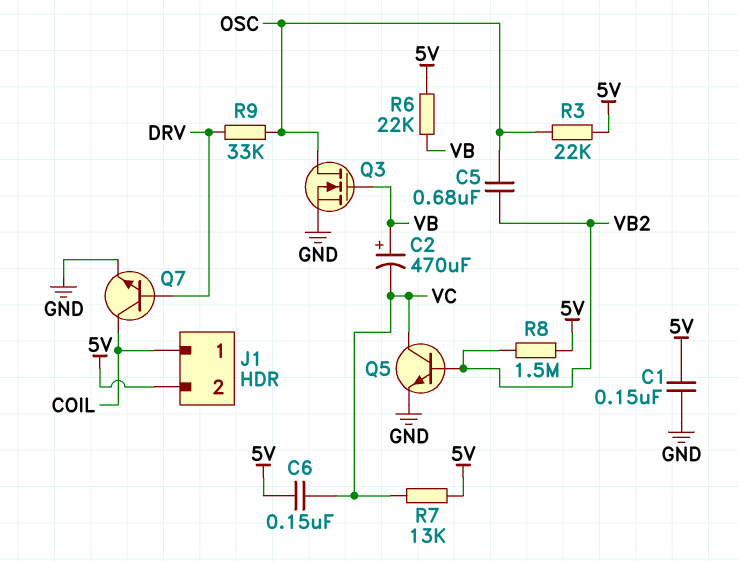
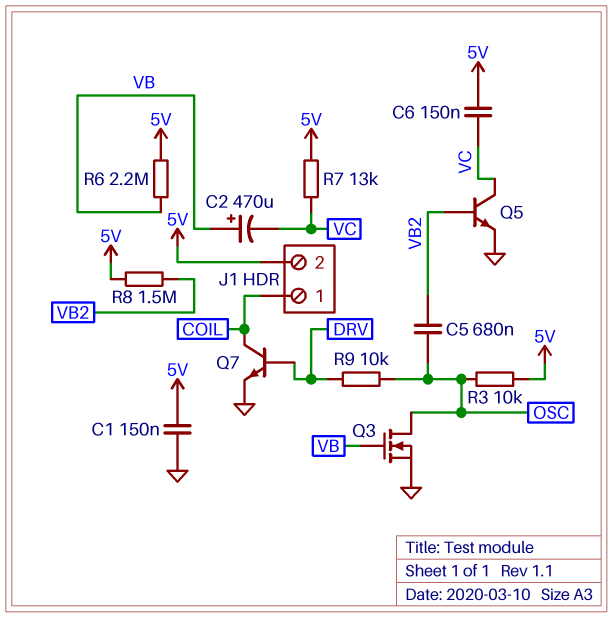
R3: 22k (5V, OSC) -> 10k (5V, OSC)
R6: 22k (5V, VB) -> 2.2M (5V, VB)
R9: 33k (DRV, OSC) -> 10k (DRV, OSC)

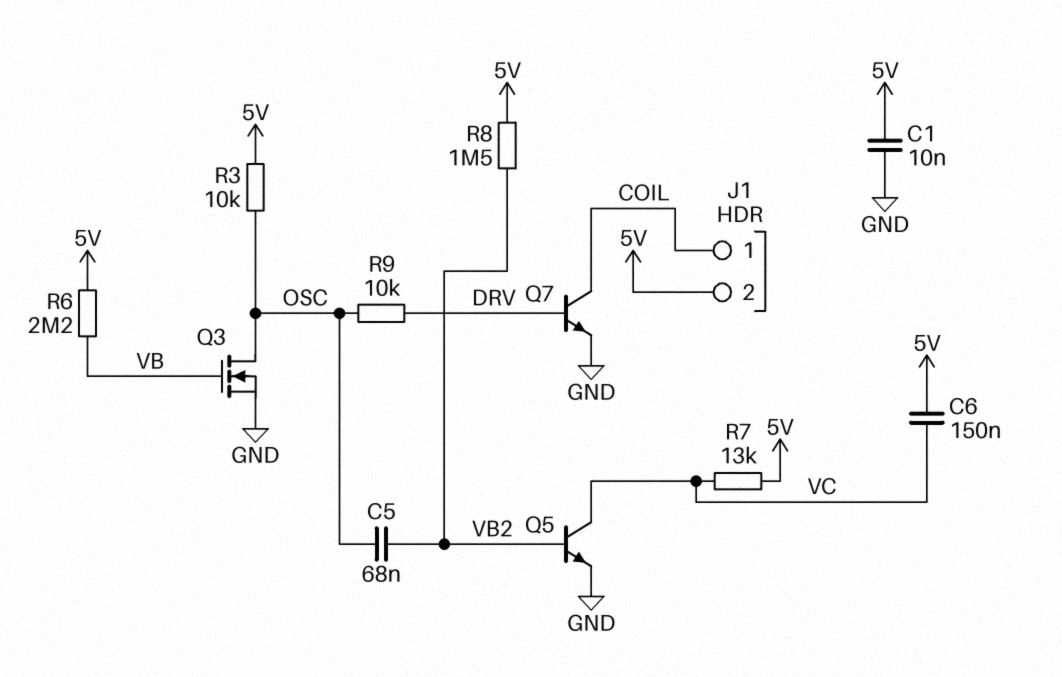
C1: 150nF (5V, GND) -> 10nF (5V, GND)
C2: 470uF (plus VB, minus VC) -> none
C5: 680nF (OSC, VB2) -> 68nF (OSC, VB2)

